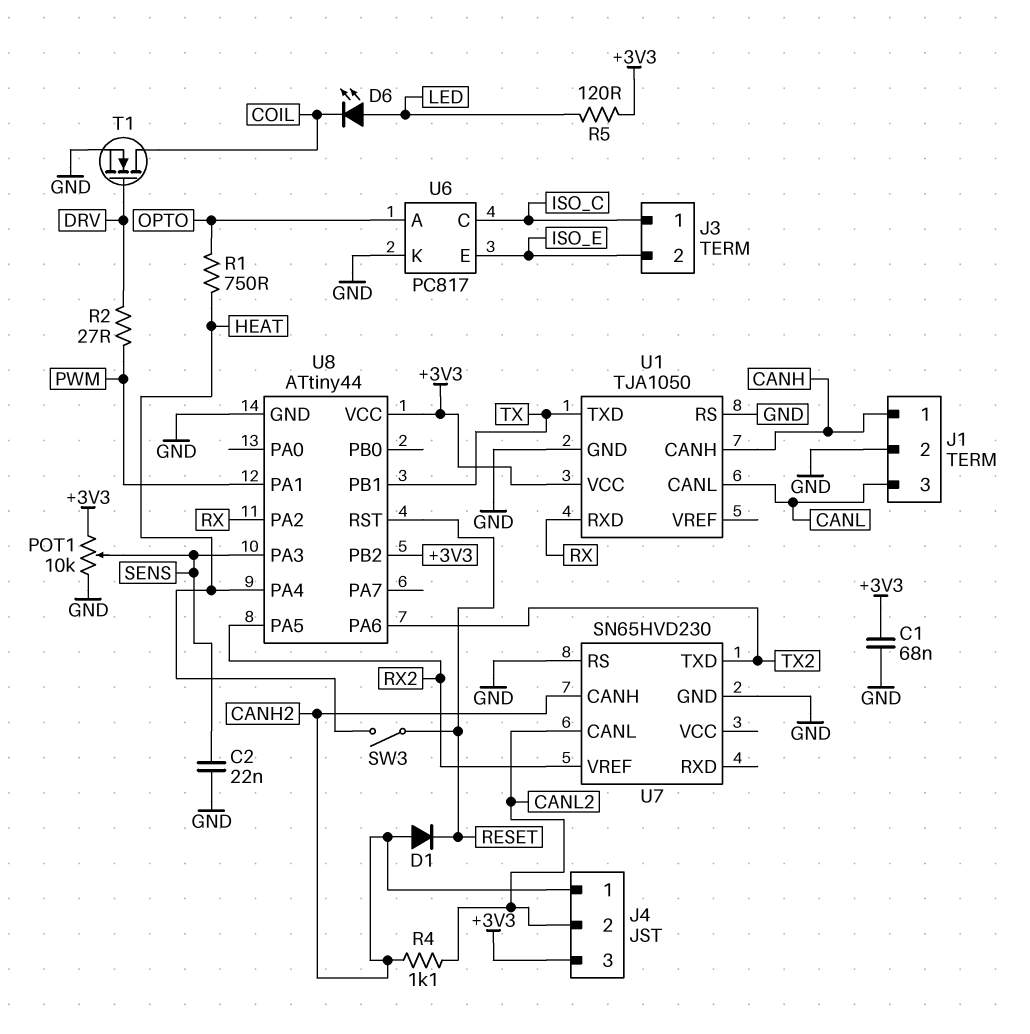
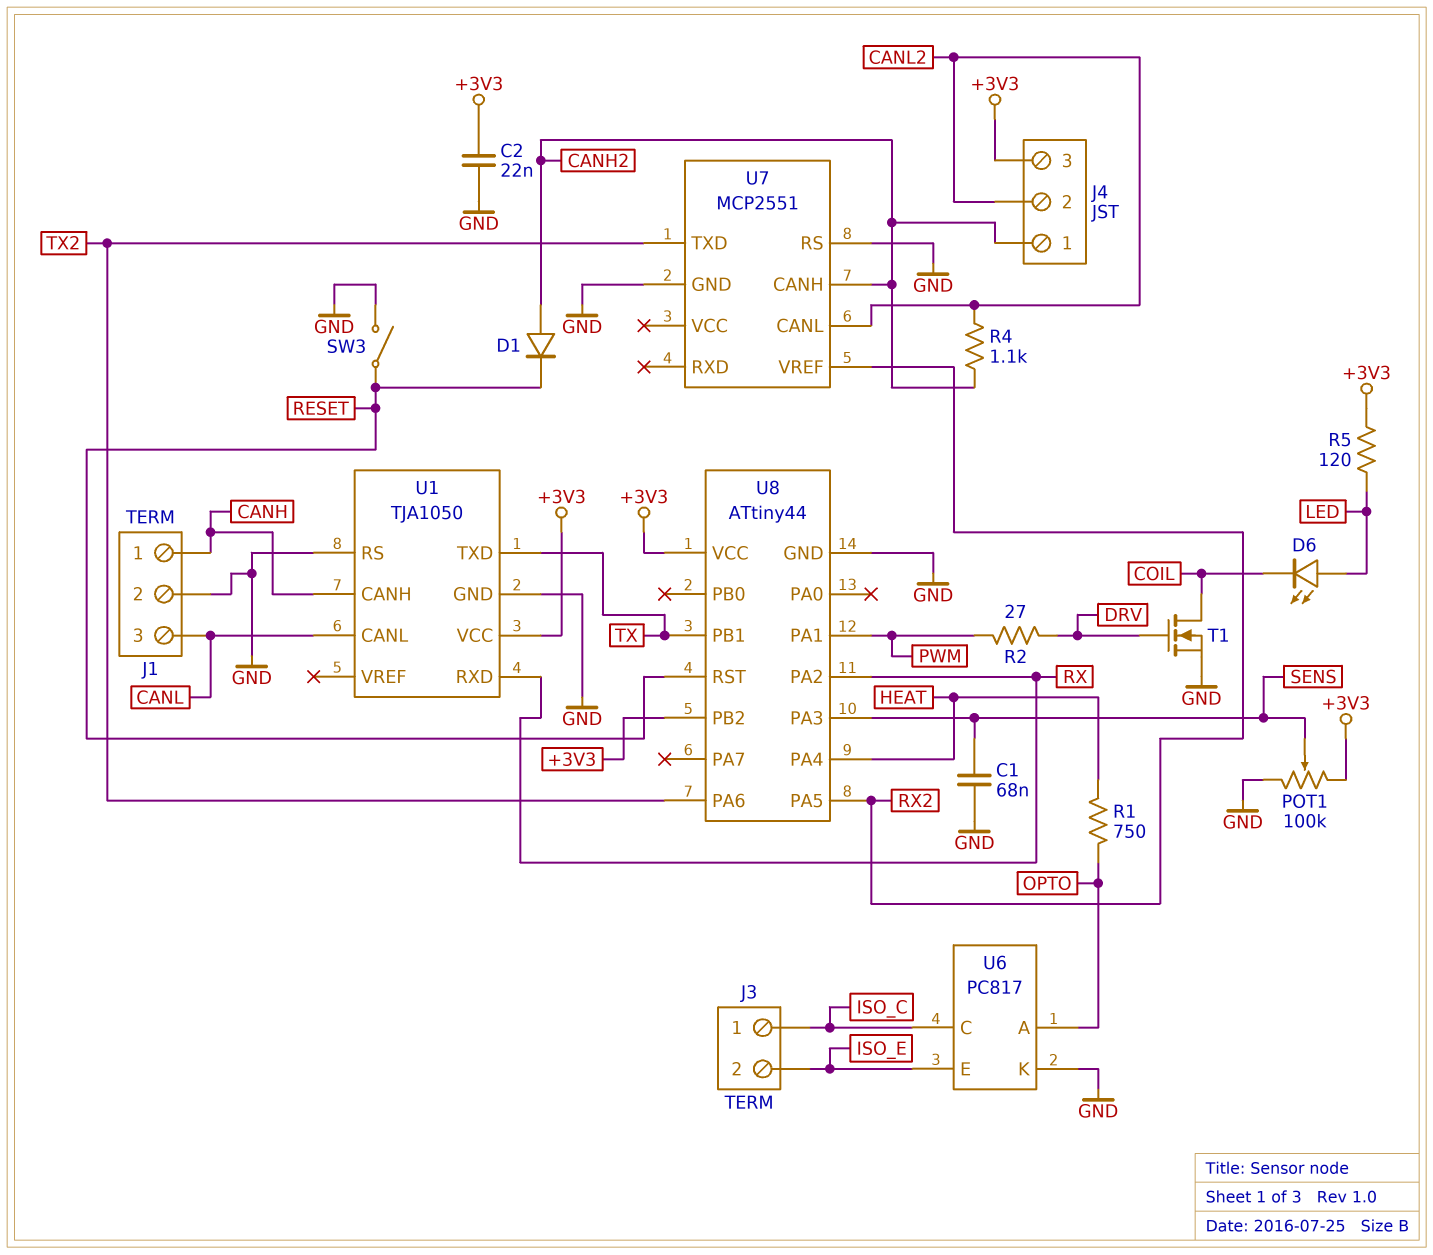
C1: 68nF (+3V3, GND) -> 68nF (GND, SENS)
C2: 22nF (GND, SENS) -> 22nF (+3V3, GND)
POT1: 10k (+3V3, GND, wiper SENS) -> 100k (+3V3, GND, wiper SENS)
SW3: switch (HEAT, RESET) -> switch (GND, RESET)
U7: SN65HVD230 -> MCP2551

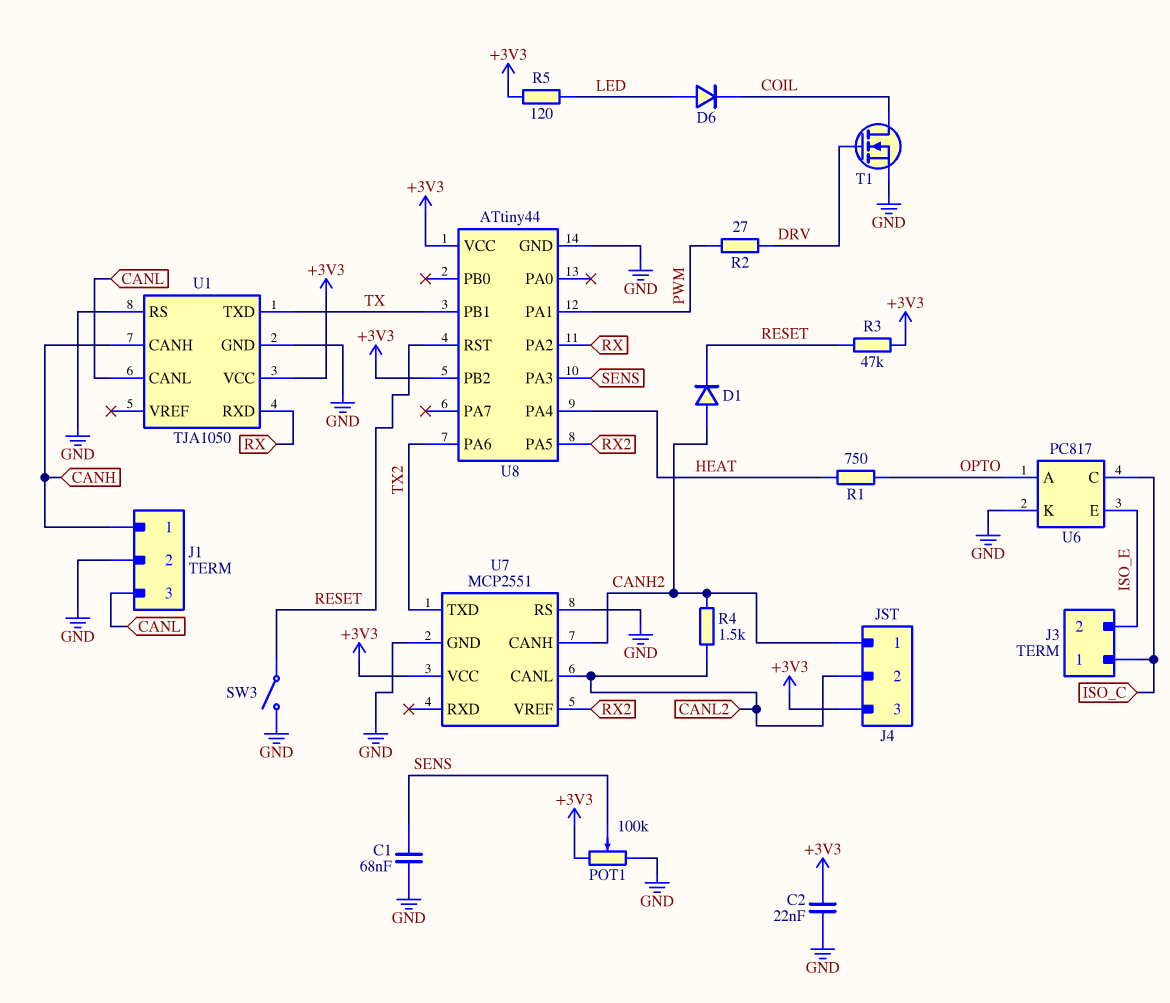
D6: LED (A LED, K COIL) -> diode (A LED, K COIL)
R3: none -> 47k (+3V3, RESET)
R4: 1.1k (CANH2, CANL2) -> 1.5k (CANH2, CANL2)
U7 pin VCC: none -> +3V3

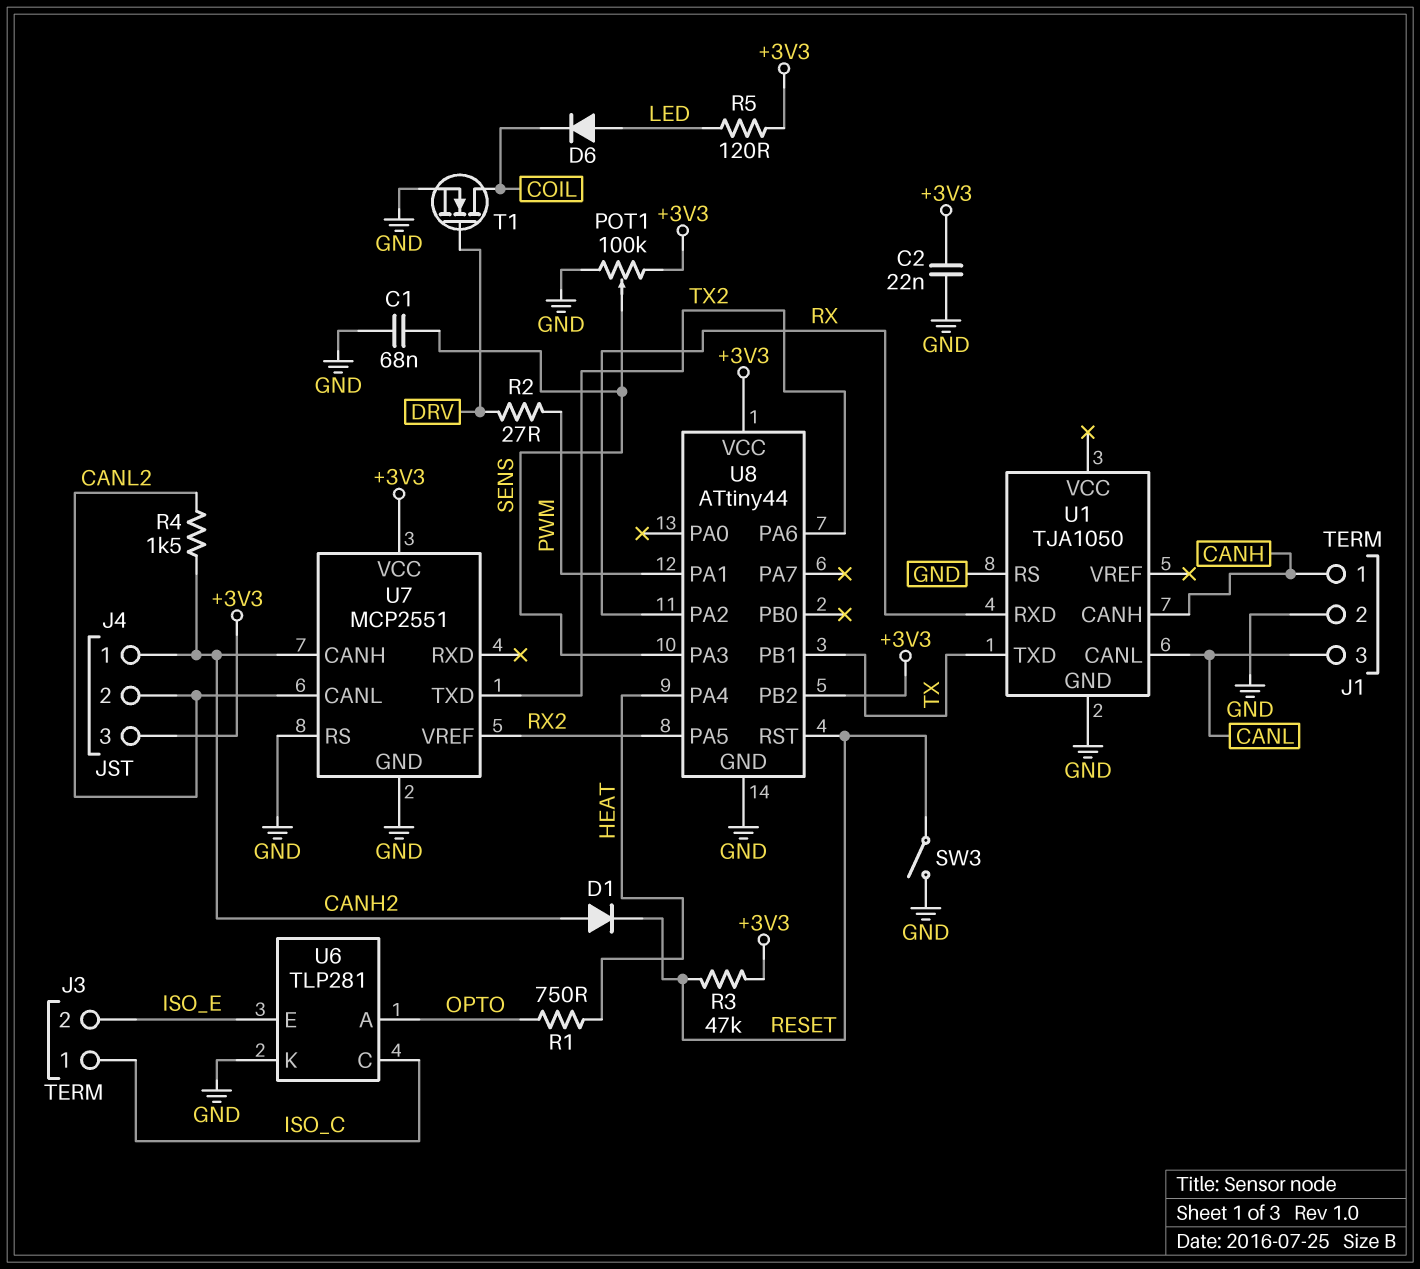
U1 pin VCC: +3V3 -> none
U6: PC817 -> TLP281

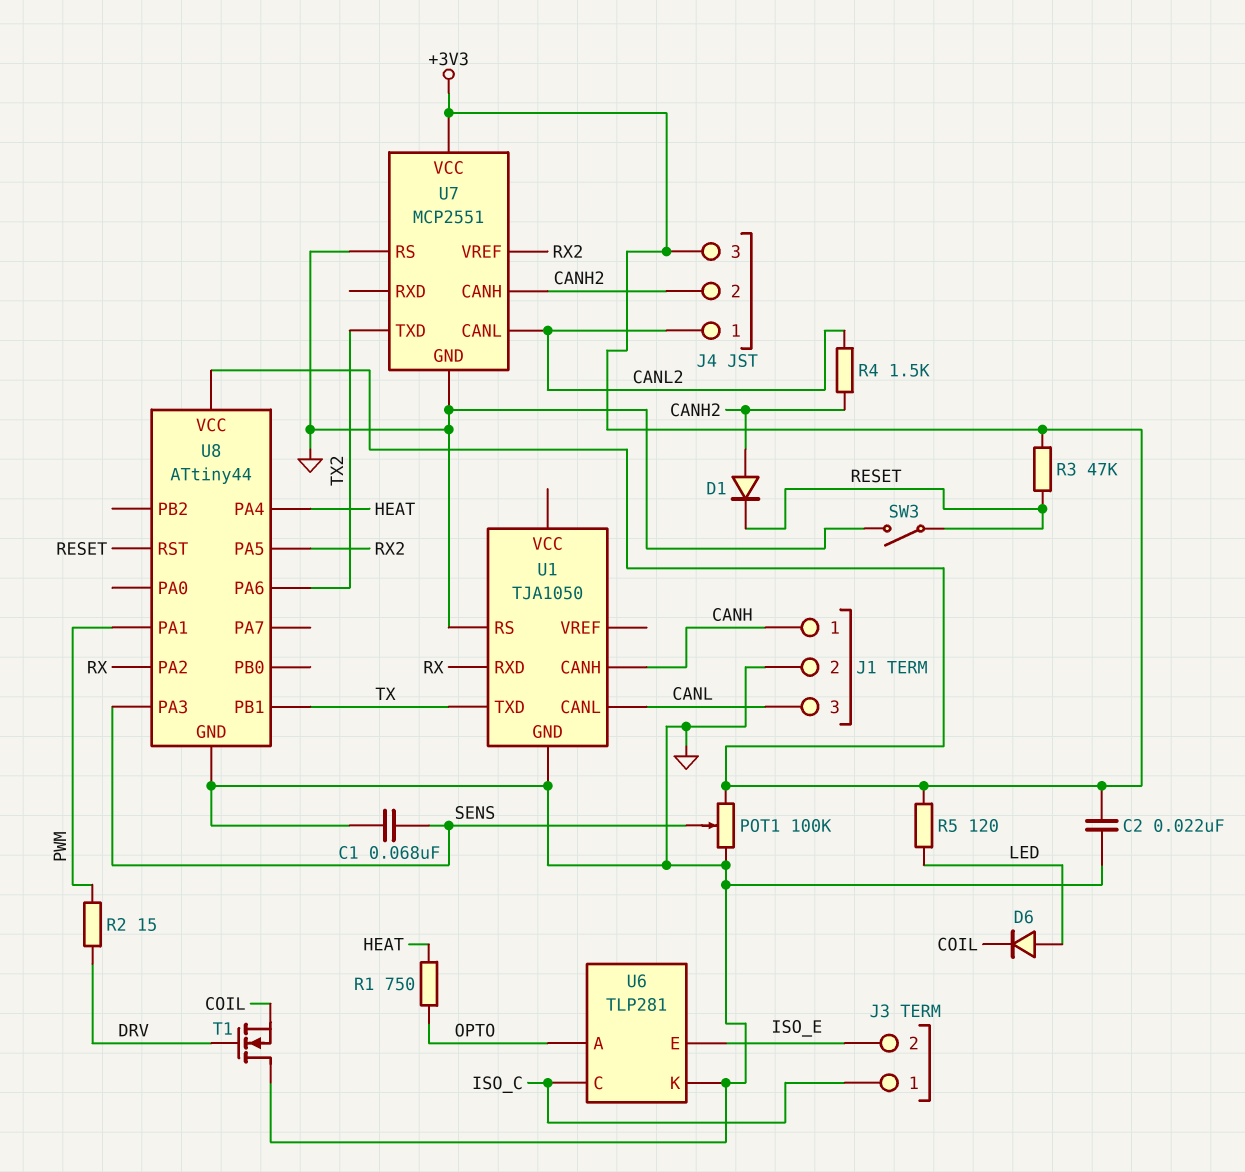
J4 pin 1: CANH2 -> CANL2
J4 pin 2: CANL2 -> CANH2
R2: 27 (DRV, PWM) -> 15 (DRV, PWM)
T1: NMOS (G DRV, D COIL, S GND) -> NMOS (G DRV, D GND, S COIL)
U8 pin PB2: +3V3 -> none

